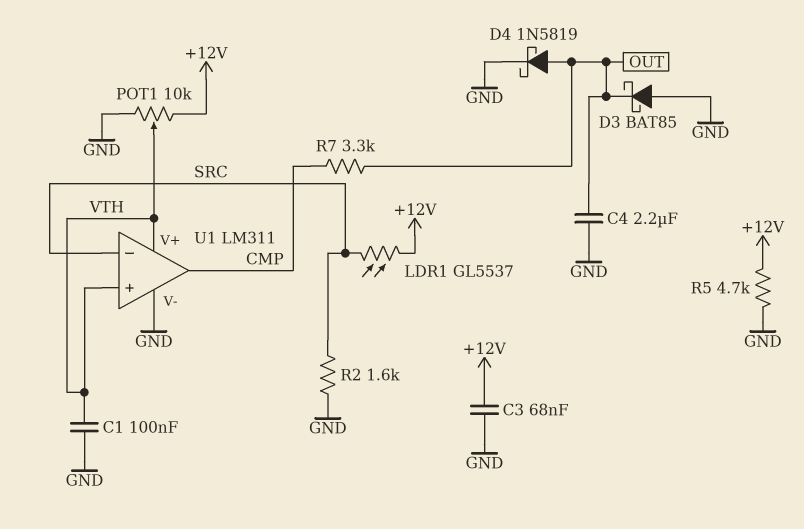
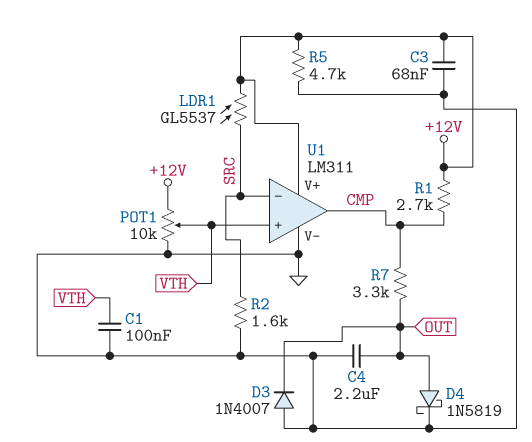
D3: schottky BAT85 (A GND, K OUT) -> diode 1N4007 (A GND, K OUT)
R1: none -> 2.7k (+12V, CMP)
U1 pin V+: VTH -> +12V

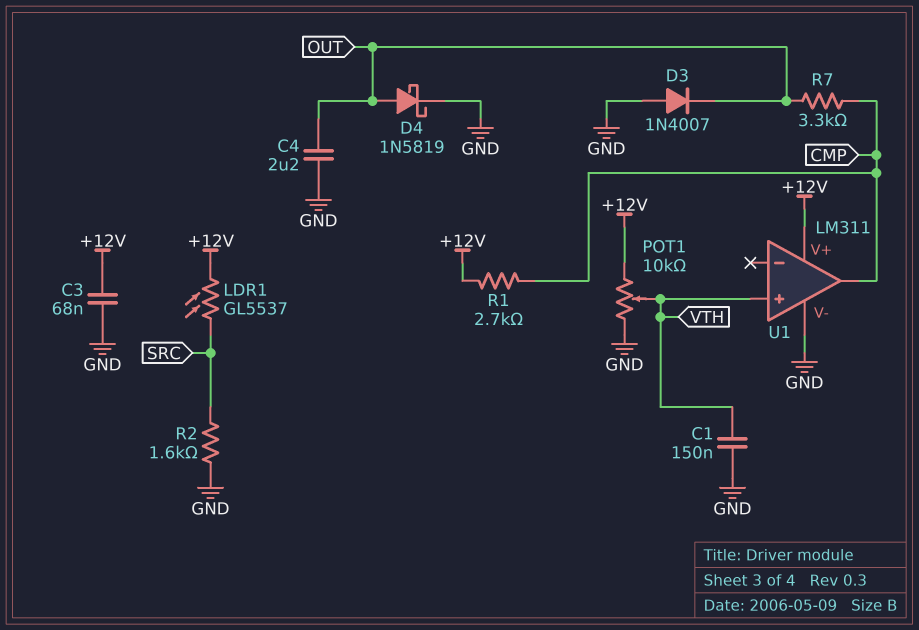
C1: 100nF (GND, VTH) -> 150nF (GND, VTH)
R5: 4.7k (+12V, GND) -> none
U1 pin in-: SRC -> none

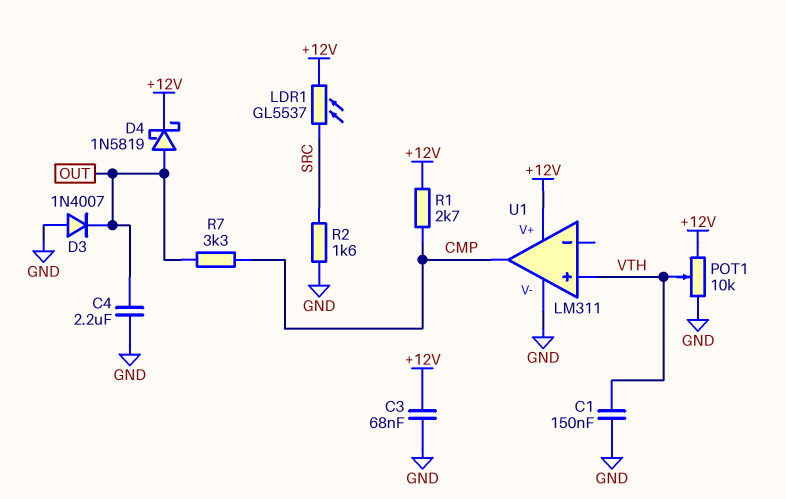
D4: schottky 1N5819 (A OUT, K GND) -> schottky 1N5819 (A OUT, K +12V)

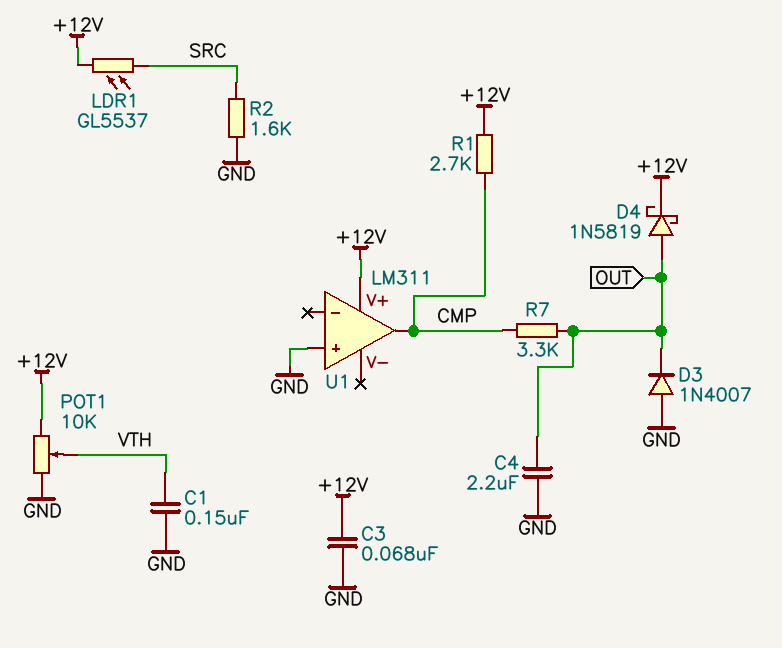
U1 pin V-: GND -> none
U1 pin in+: VTH -> GND

